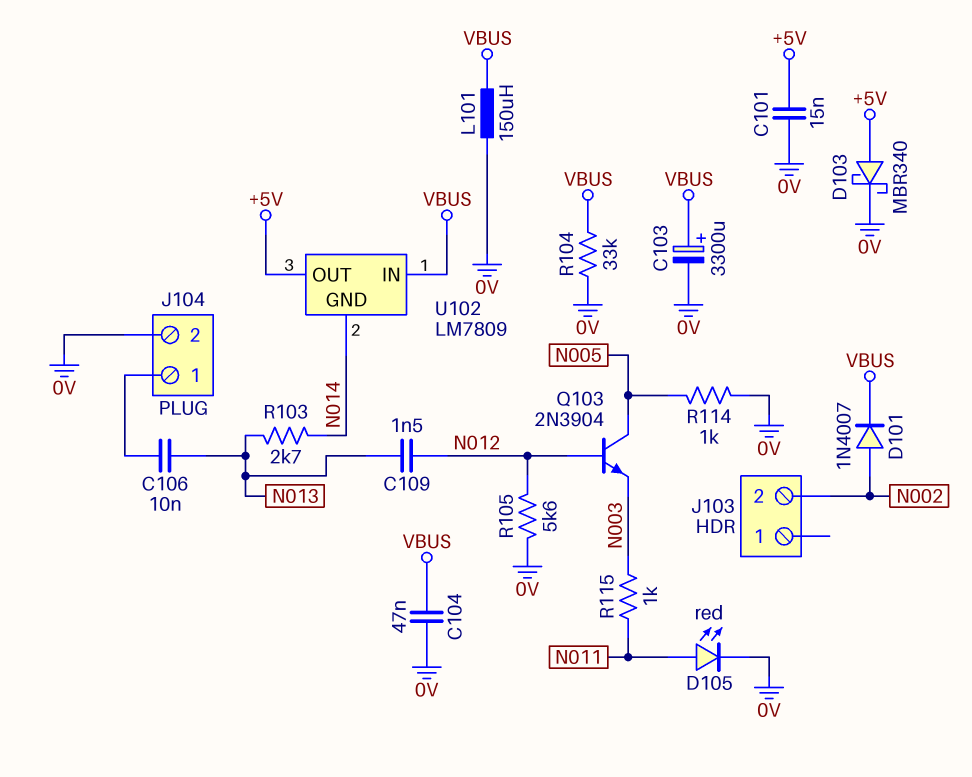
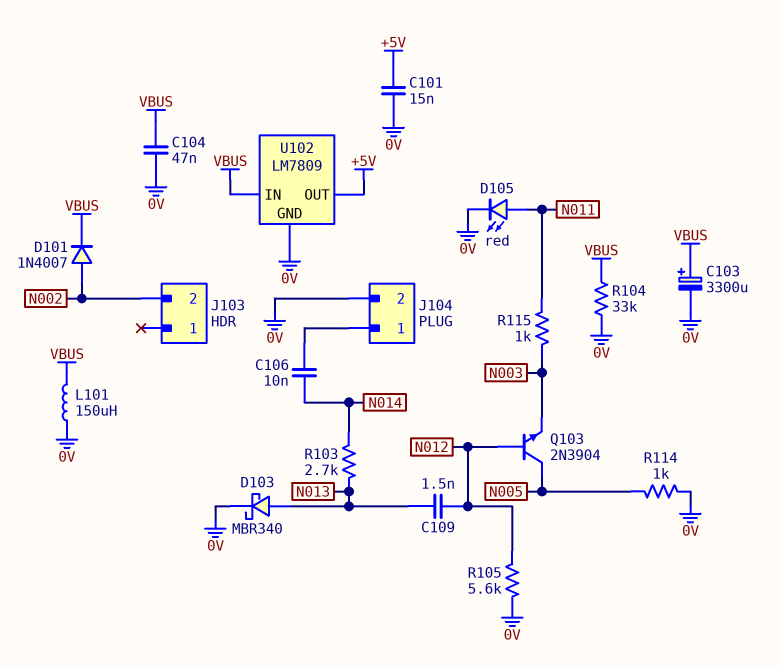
C106: 10nF (J104/1, N013) -> 10nF (J104/1, N014)
D103: schottky MBR340 (A +5V, K 0V) -> schottky MBR340 (A N013, K 0V)
U102 pin GND: N014 -> 0V

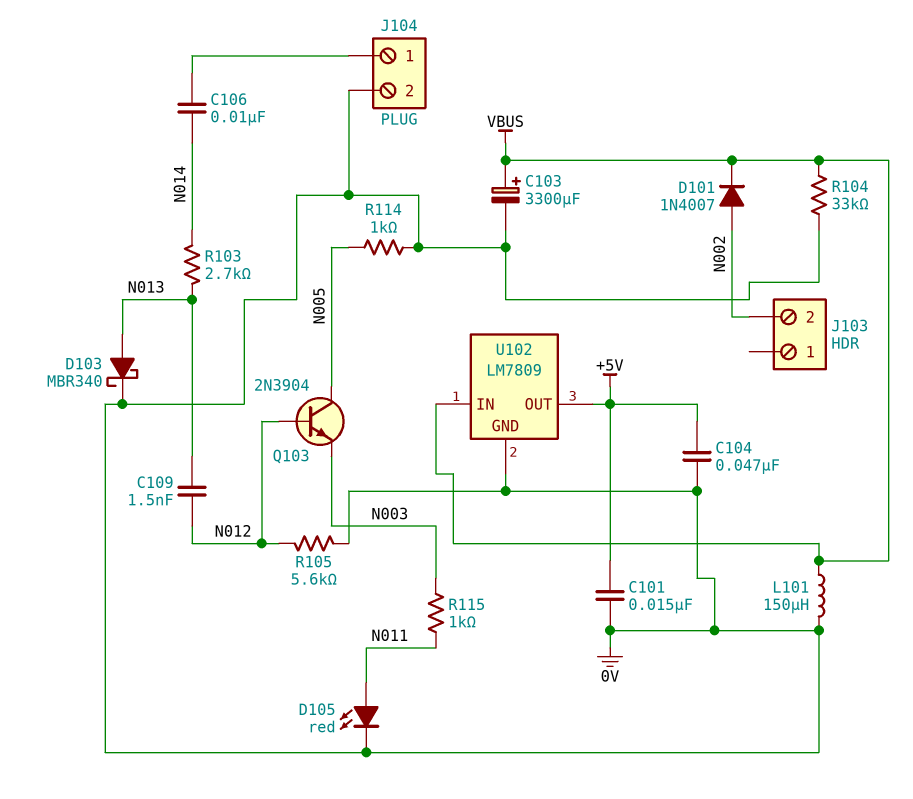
C104: 47nF (0V, VBUS) -> 47nF (+5V, 0V)

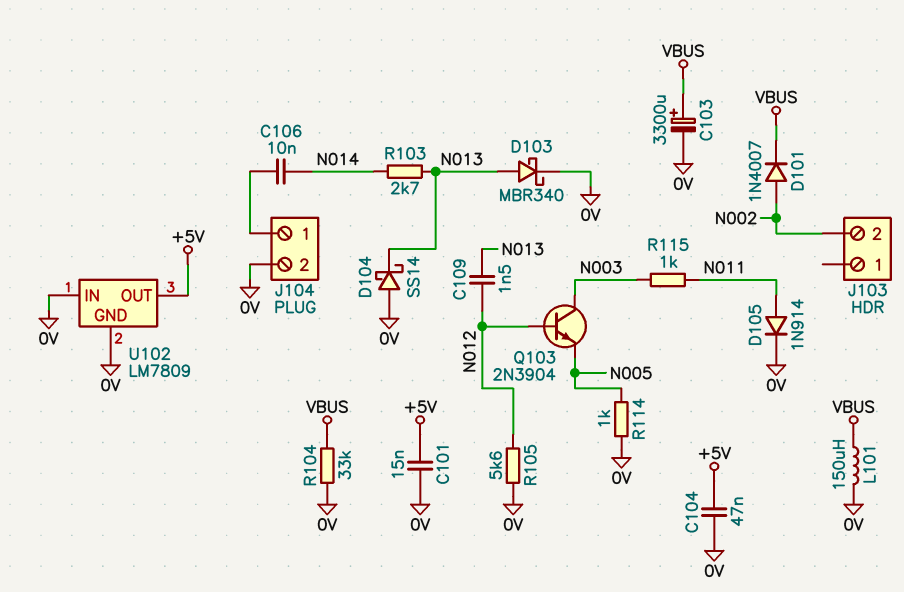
D104: none -> schottky SS14 (A 0V, K N013)
D105: LED red (A N011, K 0V) -> diode 1N914 (A N011, K 0V)
Q103: NPN 2N3904 (B N012, C N005, E N003) -> NPN 2N3904 (B N012, C N003, E N005)
U102 pin IN: VBUS -> 0V

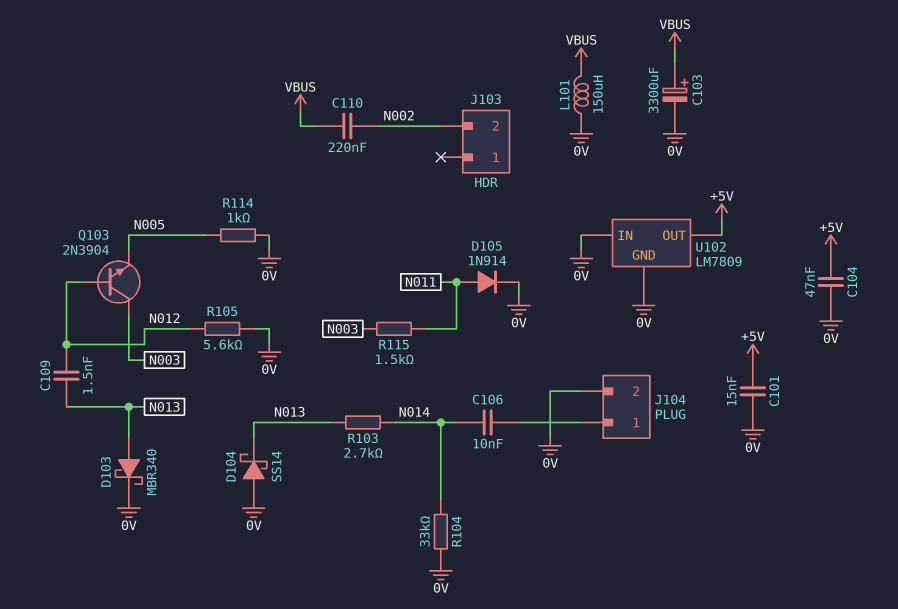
C110: none -> 220nF (N002, VBUS)
D101: diode 1N4007 (A N002, K VBUS) -> none
R104: 33k (0V, VBUS) -> 33k (0V, N014)
R115: 1k (N003, N011) -> 1.5k (N003, N011)

